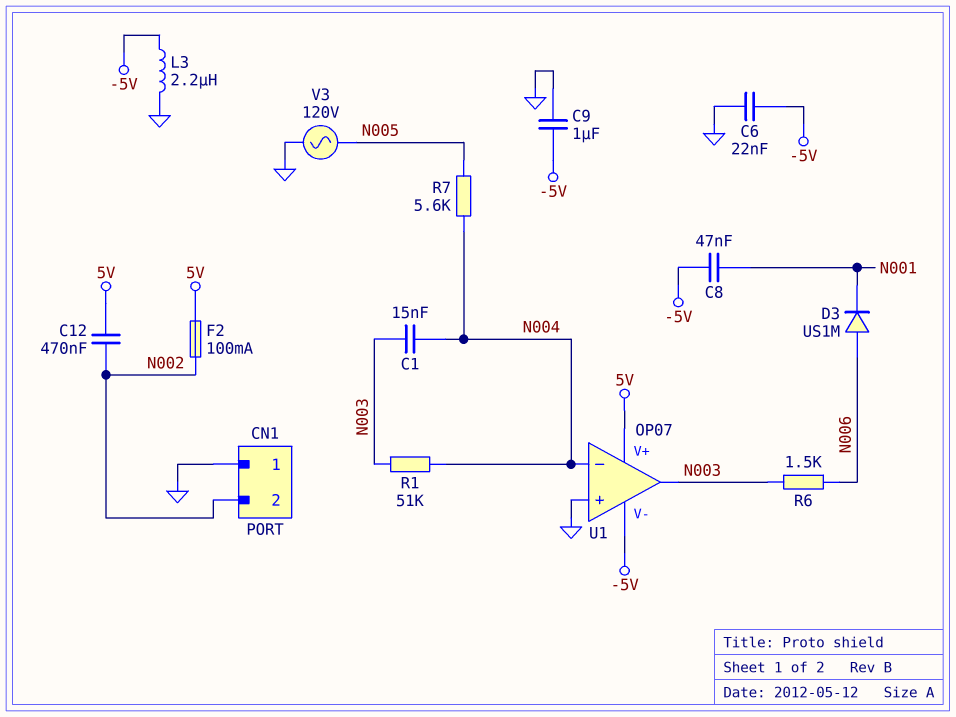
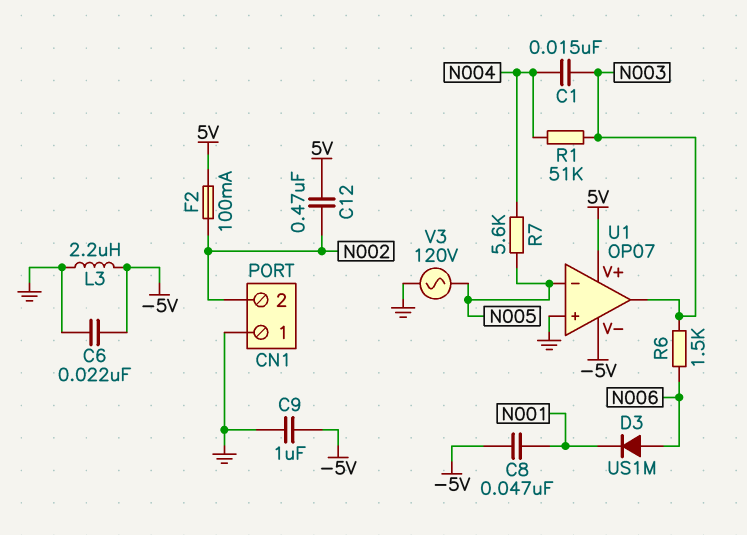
U1 pin in-: N004 -> N005

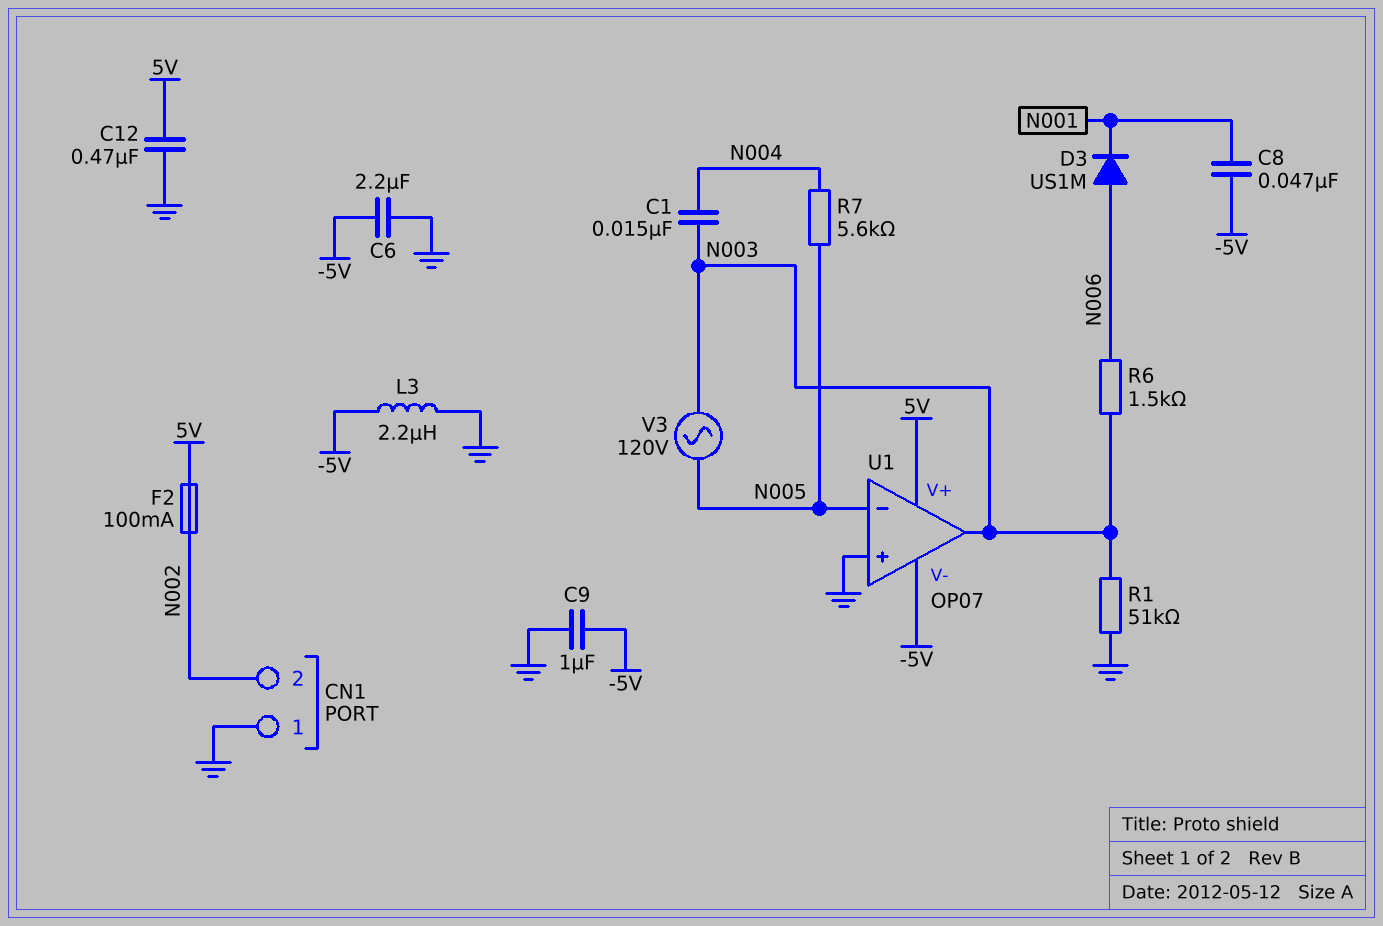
C6: 22nF (-5V, GND) -> 2.2uF (-5V, GND)
C12: 470nF (5V, N002) -> 470nF (5V, GND)
R1: 51k (N003, N004) -> 51k (GND, N003)
V3: AC 120V (GND, N005) -> AC 120V (N003, N005)

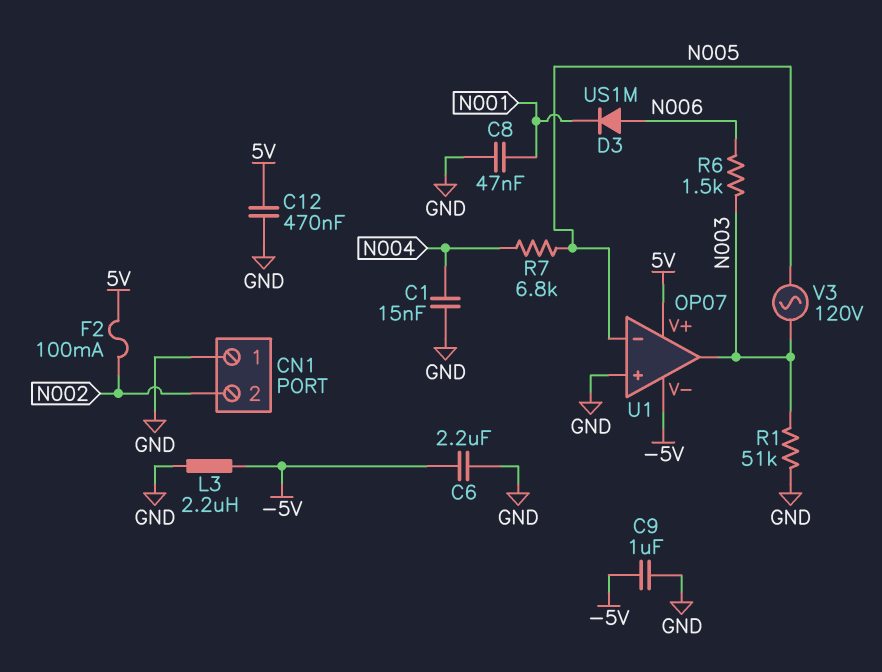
C1: 15nF (N003, N004) -> 15nF (GND, N004)
C8: 47nF (-5V, N001) -> 47nF (GND, N001)
R7: 5.6k (N004, N005) -> 6.8k (N004, N005)

